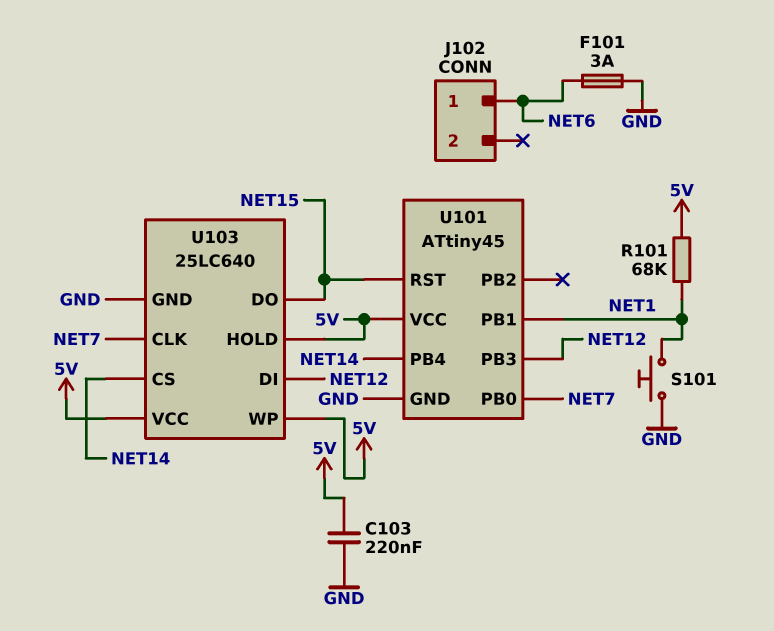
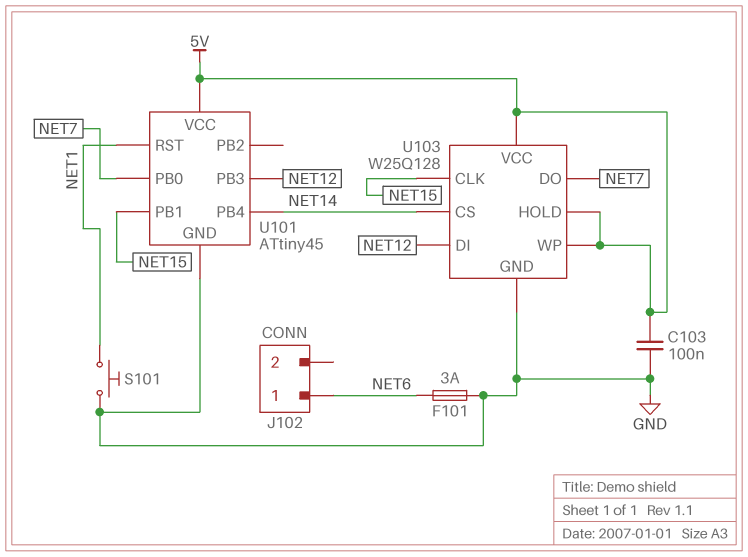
C103: 220nF (5V, GND) -> 100nF (5V, GND)
R101: 68k (5V, NET1) -> none
U101 pin PB1: NET1 -> NET15
U101 pin RST: NET15 -> NET1
U103: 25LC640 -> W25Q128
U103 pin CLK: NET7 -> NET15
U103 pin DO: NET15 -> NET7

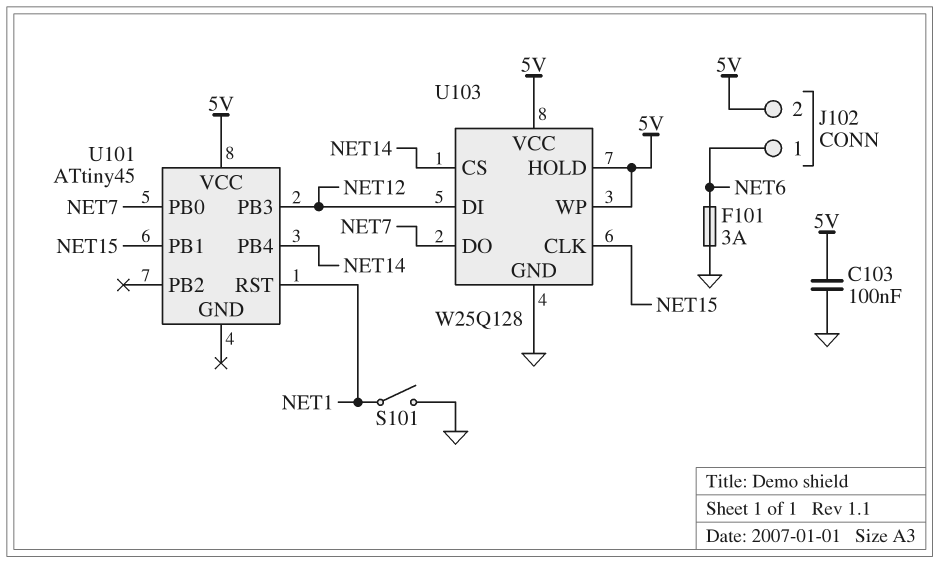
J102 pin 2: none -> 5V
S101: button (GND, NET1) -> switch (GND, NET1)
U101 pin GND: GND -> none

